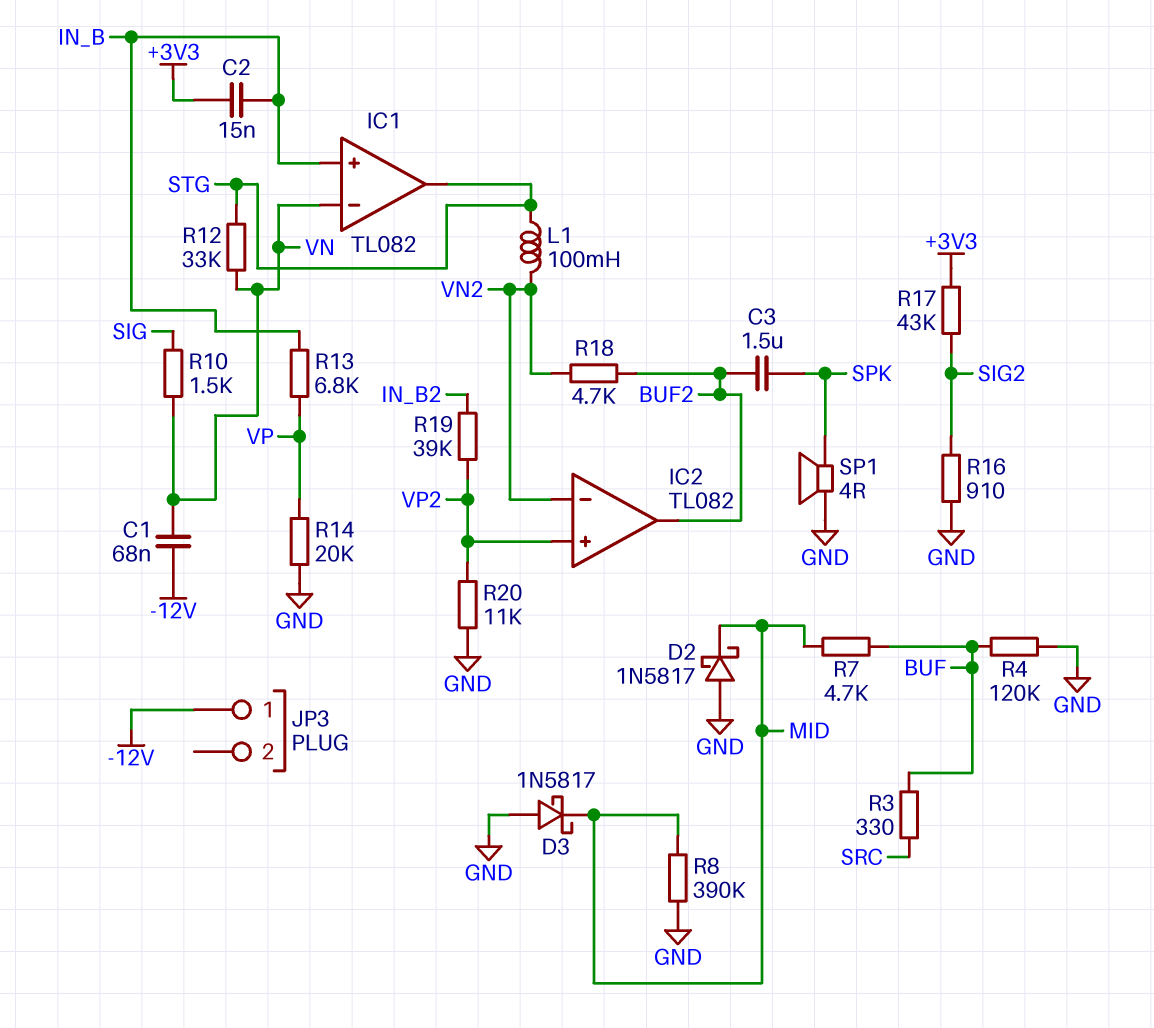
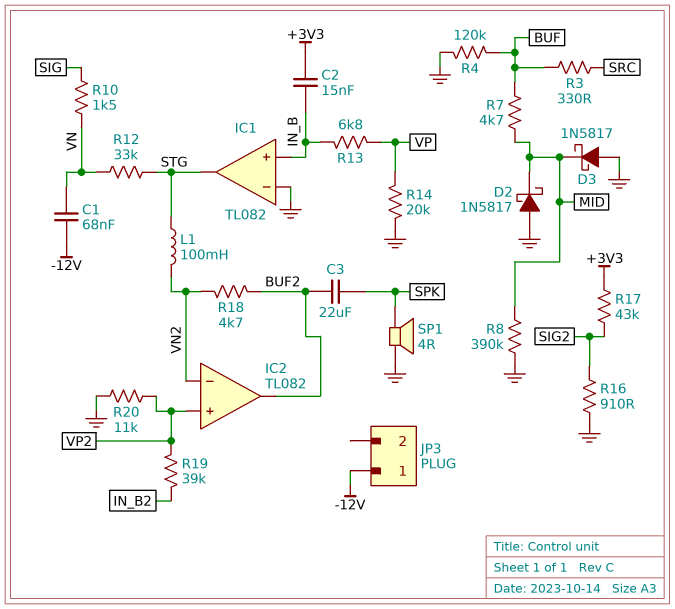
C3: 1.5uF (BUF2, SPK) -> 22uF (BUF2, SPK)
IC1 pin in-: VN -> GND

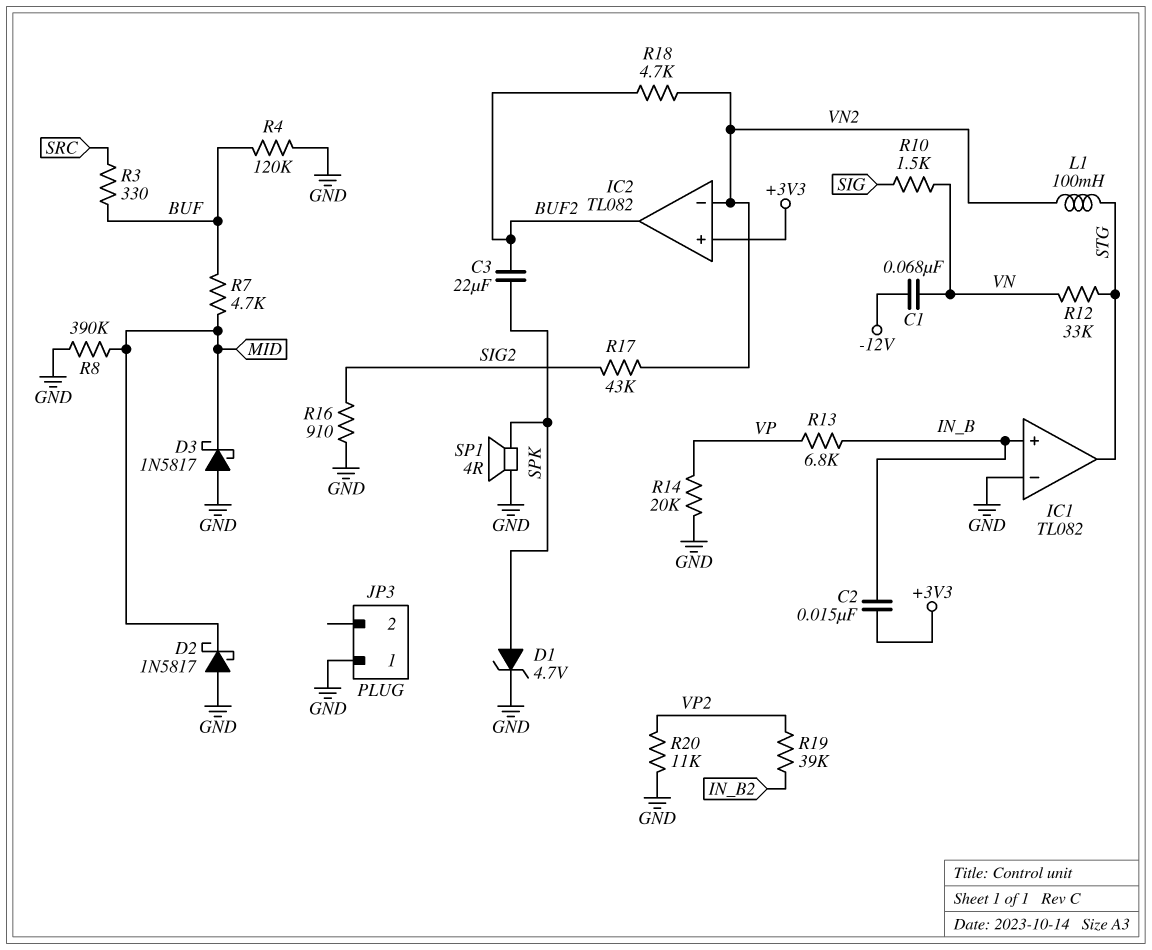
D1: none -> zener 4.7V (A SPK, K GND)
IC2 pin in+: VP2 -> +3V3
JP3 pin 1: -12V -> GND
R17: 43k (+3V3, SIG2) -> 43k (SIG2, VN2)

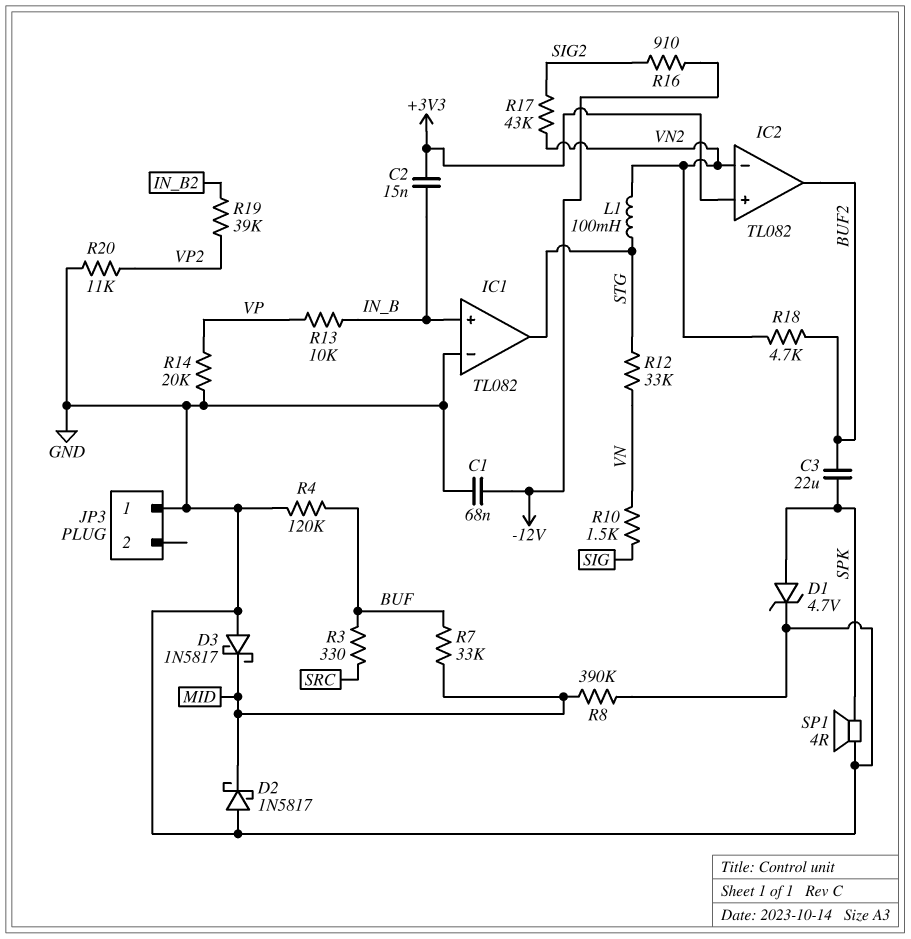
C1: 68nF (-12V, VN) -> 68nF (-12V, GND)
R7: 4.7k (BUF, MID) -> 33k (BUF, MID)
R13: 6.8k (IN_B, VP) -> 10k (IN_B, VP)
R16: 910 (GND, SIG2) -> 910 (-12V, SIG2)

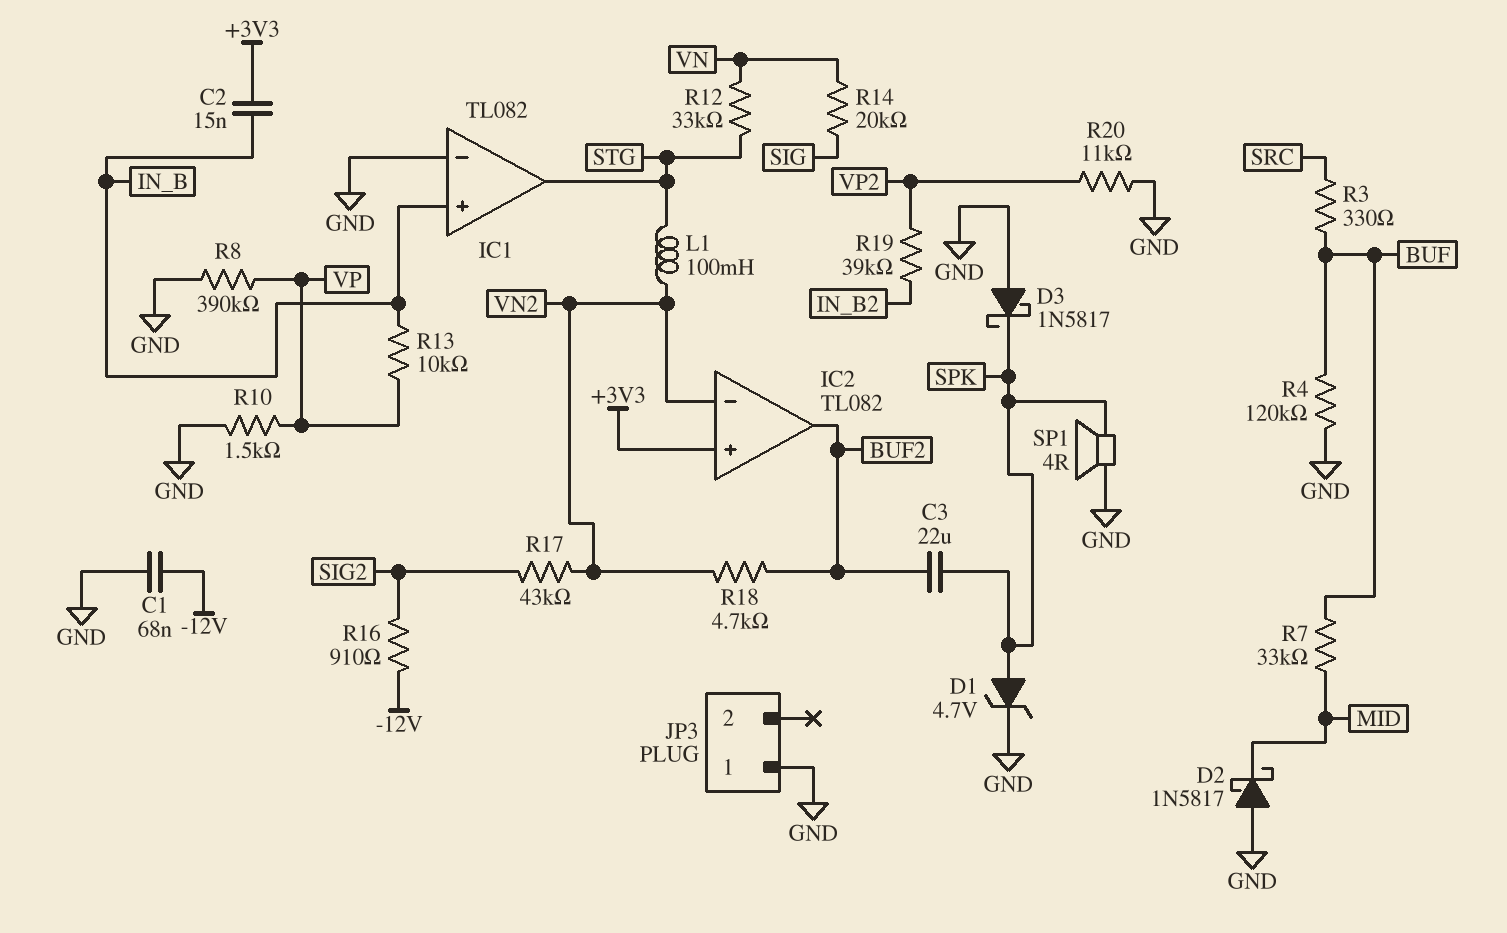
D3: schottky 1N5817 (A GND, K MID) -> schottky 1N5817 (A GND, K SPK)
R8: 390k (GND, MID) -> 390k (GND, VP)
R10: 1.5k (SIG, VN) -> 1.5k (GND, VP)
R14: 20k (GND, VP) -> 20k (SIG, VN)

